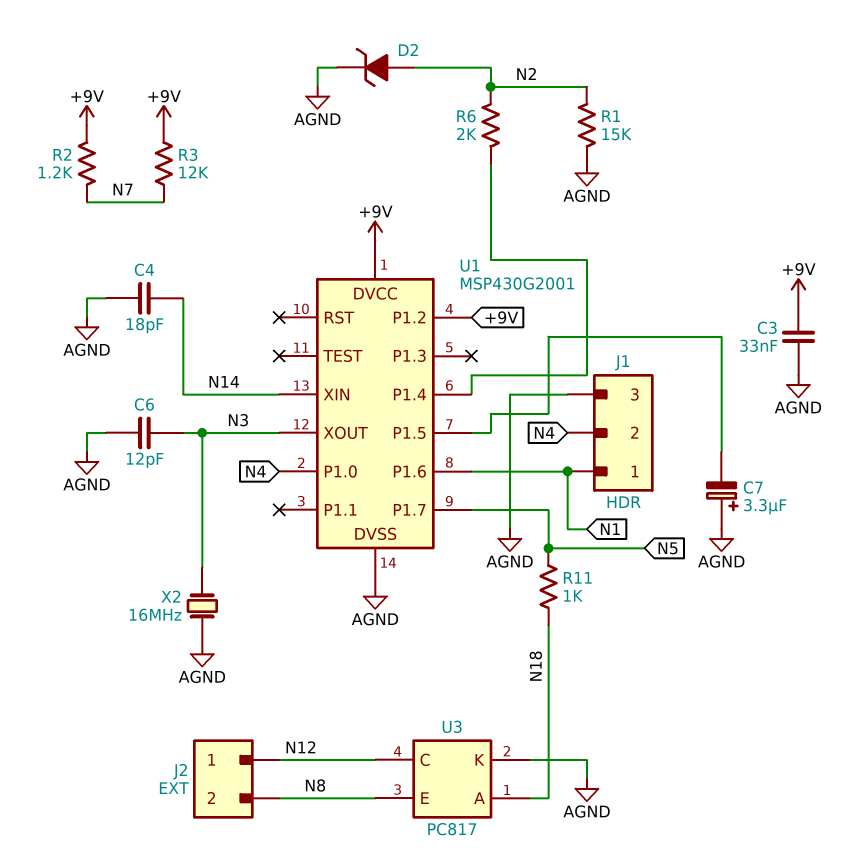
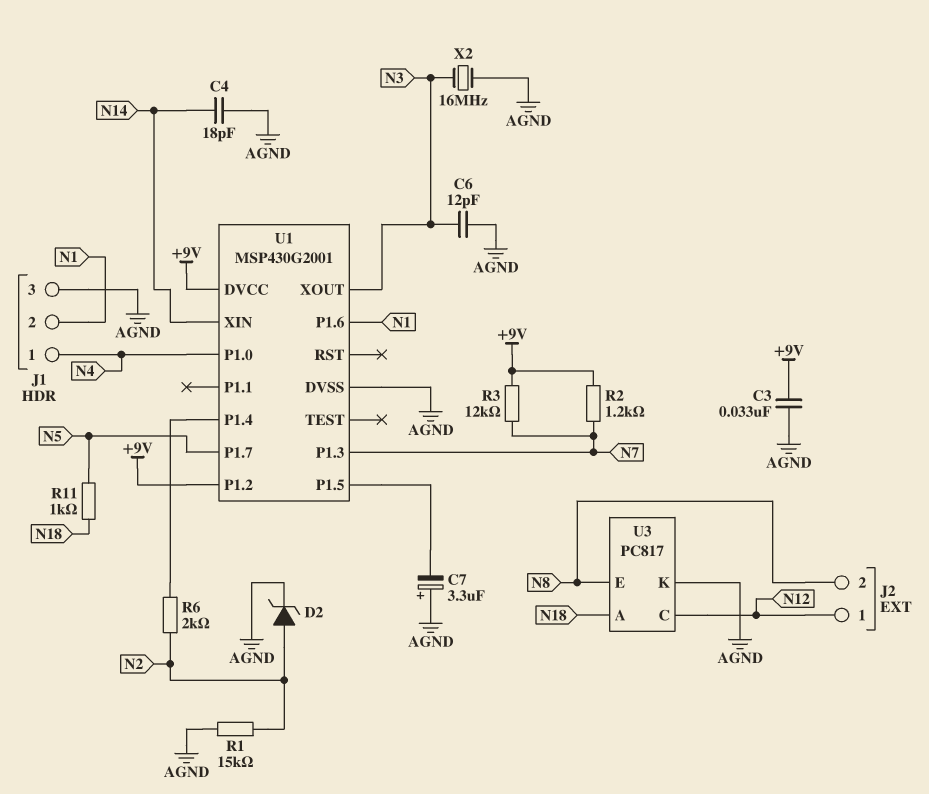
J1 pin 1: N1 -> N4
J1 pin 2: N4 -> N1
U1 pin P1.3: none -> N7

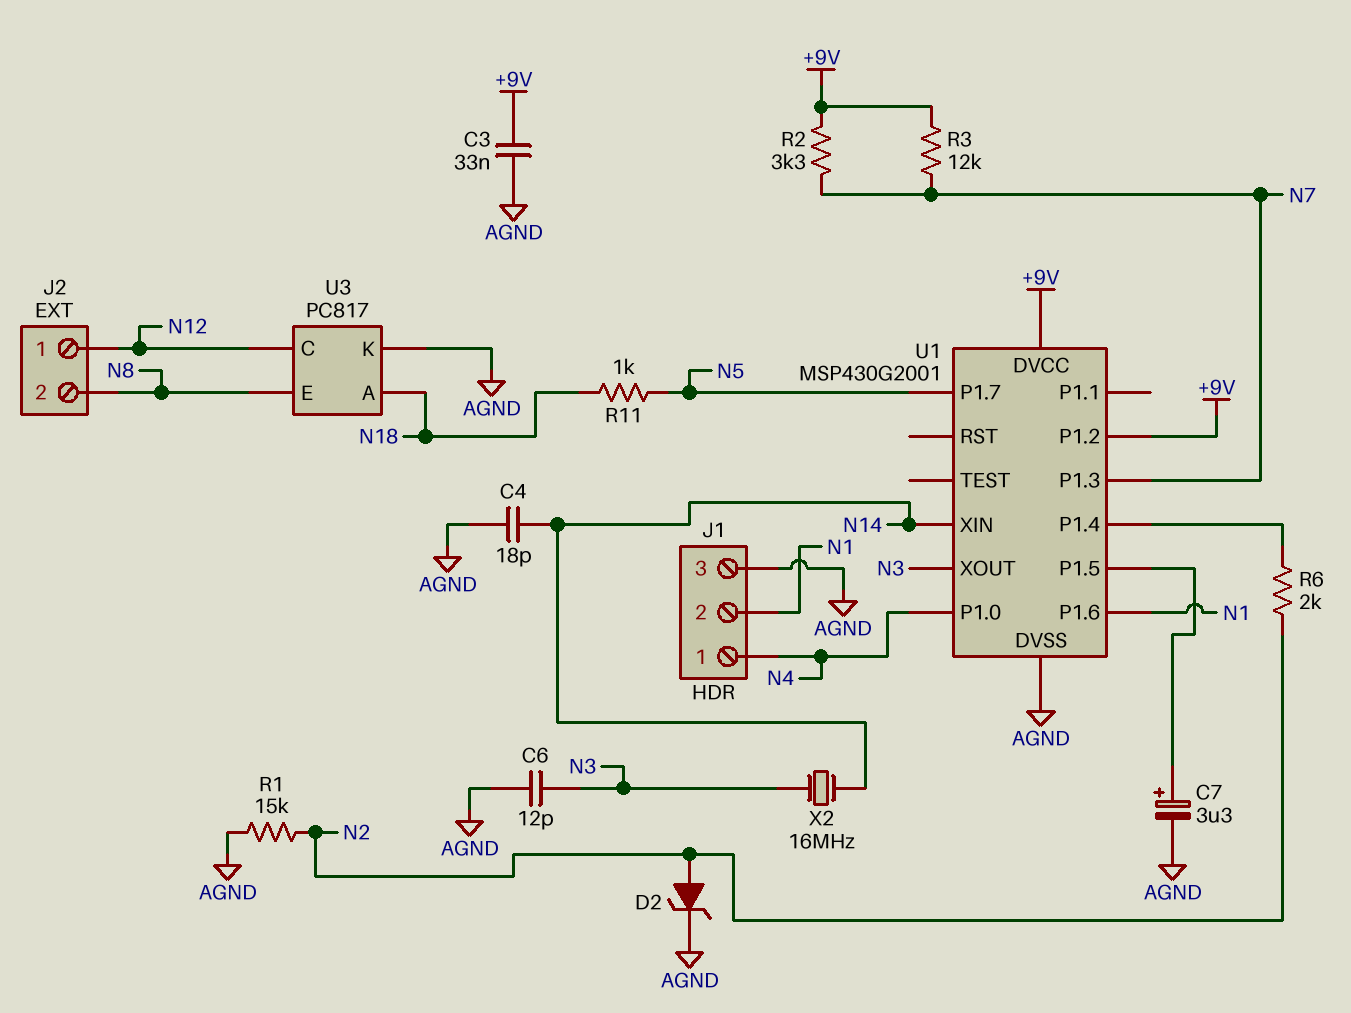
C7: 3.3uF (plus AGND, minus U1/P1.5) -> 3.3uF (plus U1/P1.5, minus AGND)
R2: 1.2k (+9V, N7) -> 3.3k (+9V, N7)
X2: 16MHz (AGND, N3) -> 16MHz (N3, N14)

